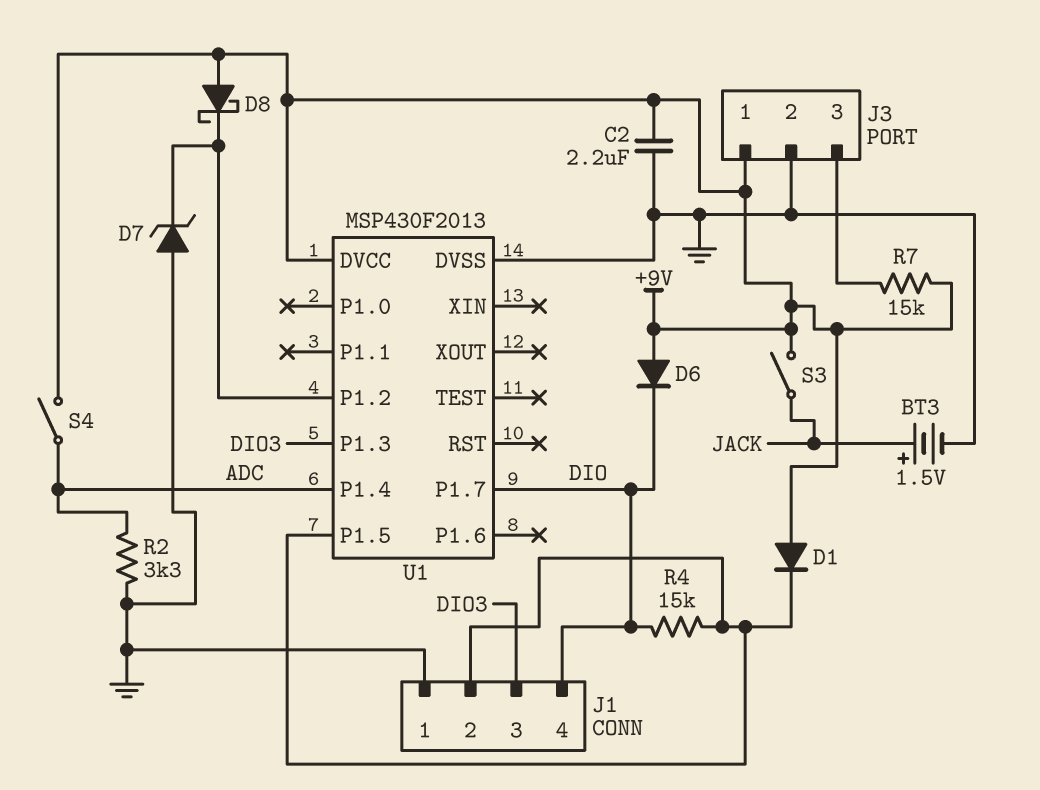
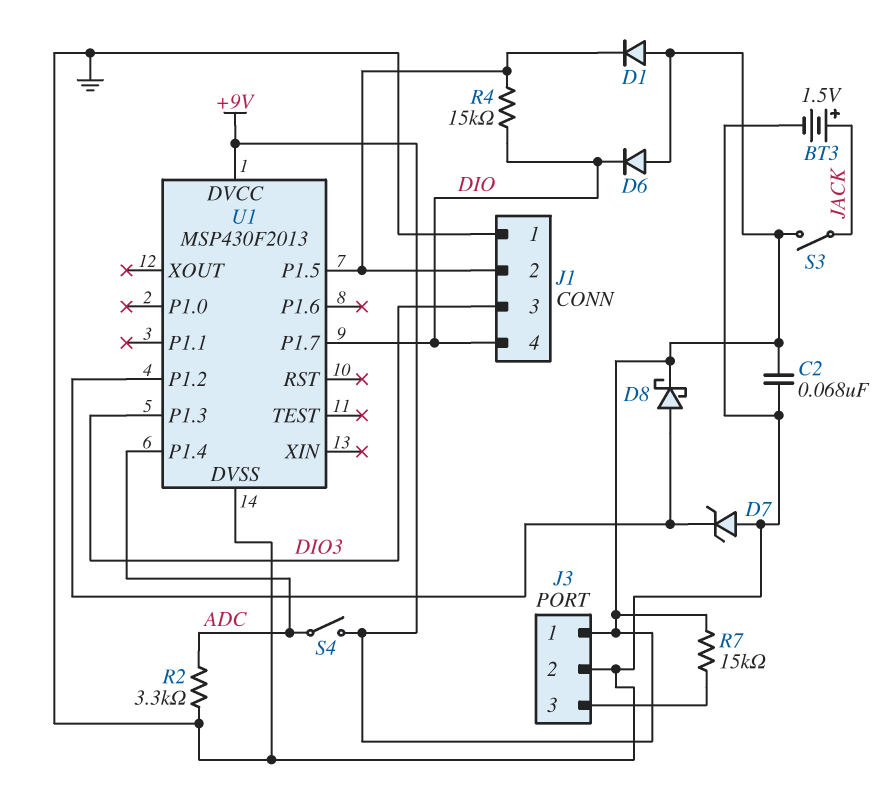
C2: 2.2uF (+9V, GND) -> 68nF (+9V, GND)
D8: schottky (A +9V, K U1/P1.2) -> schottky (A U1/P1.2, K +9V)

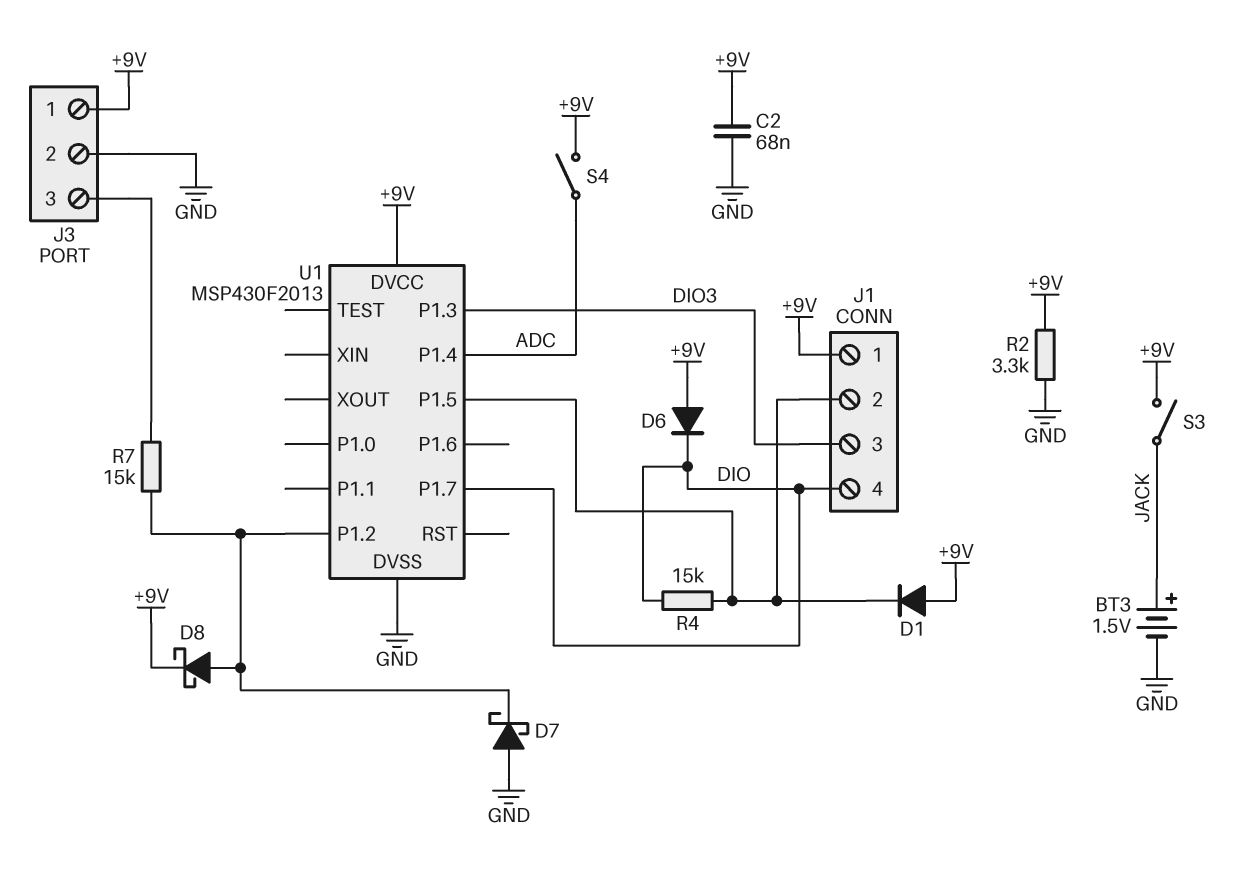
D7: zener (A GND, K U1/P1.2) -> schottky (A GND, K U1/P1.2)
J1 pin 1: GND -> +9V
R2: 3.3k (ADC, GND) -> 3.3k (+9V, GND)
R7: 15k (+9V, J3/3) -> 15k (J3/3, U1/P1.2)

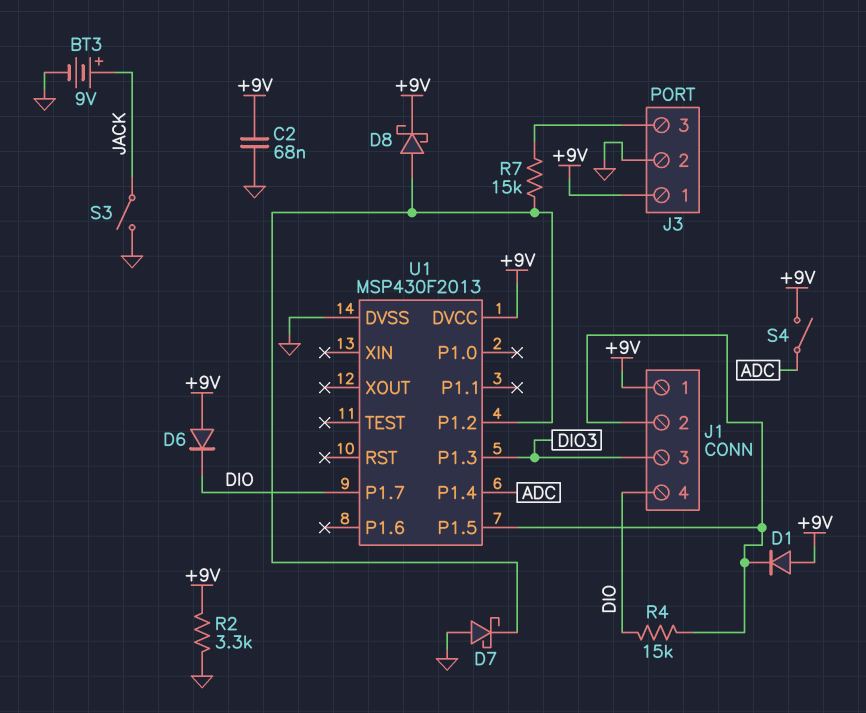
BT3: 1.5V (plus JACK, minus GND) -> 9V (plus JACK, minus GND)
S3: switch (+9V, JACK) -> switch (GND, JACK)

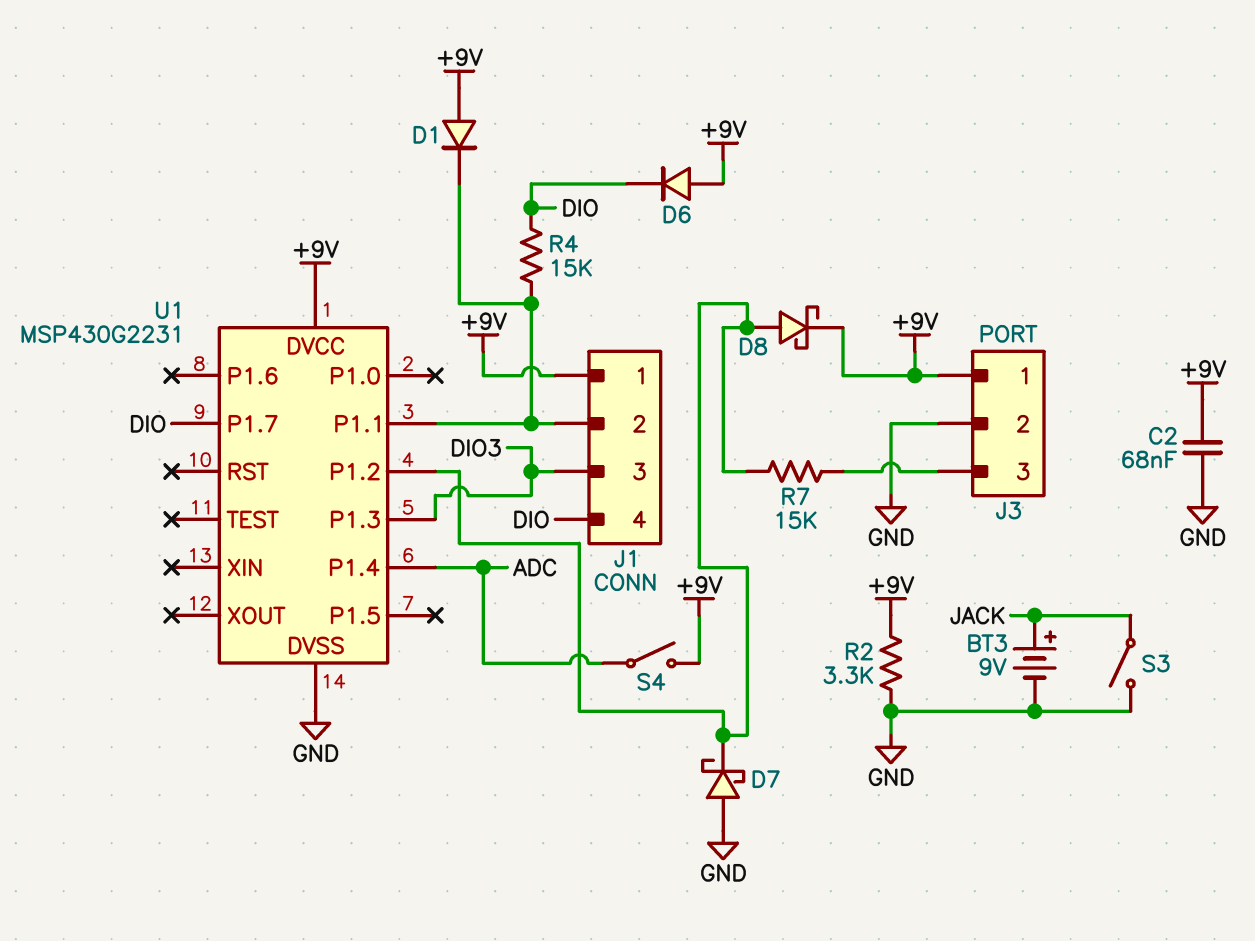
U1: MSP430F2013 -> MSP430G2231
U1 pin P1.1: none -> J1/2
U1 pin P1.5: J1/2 -> none

